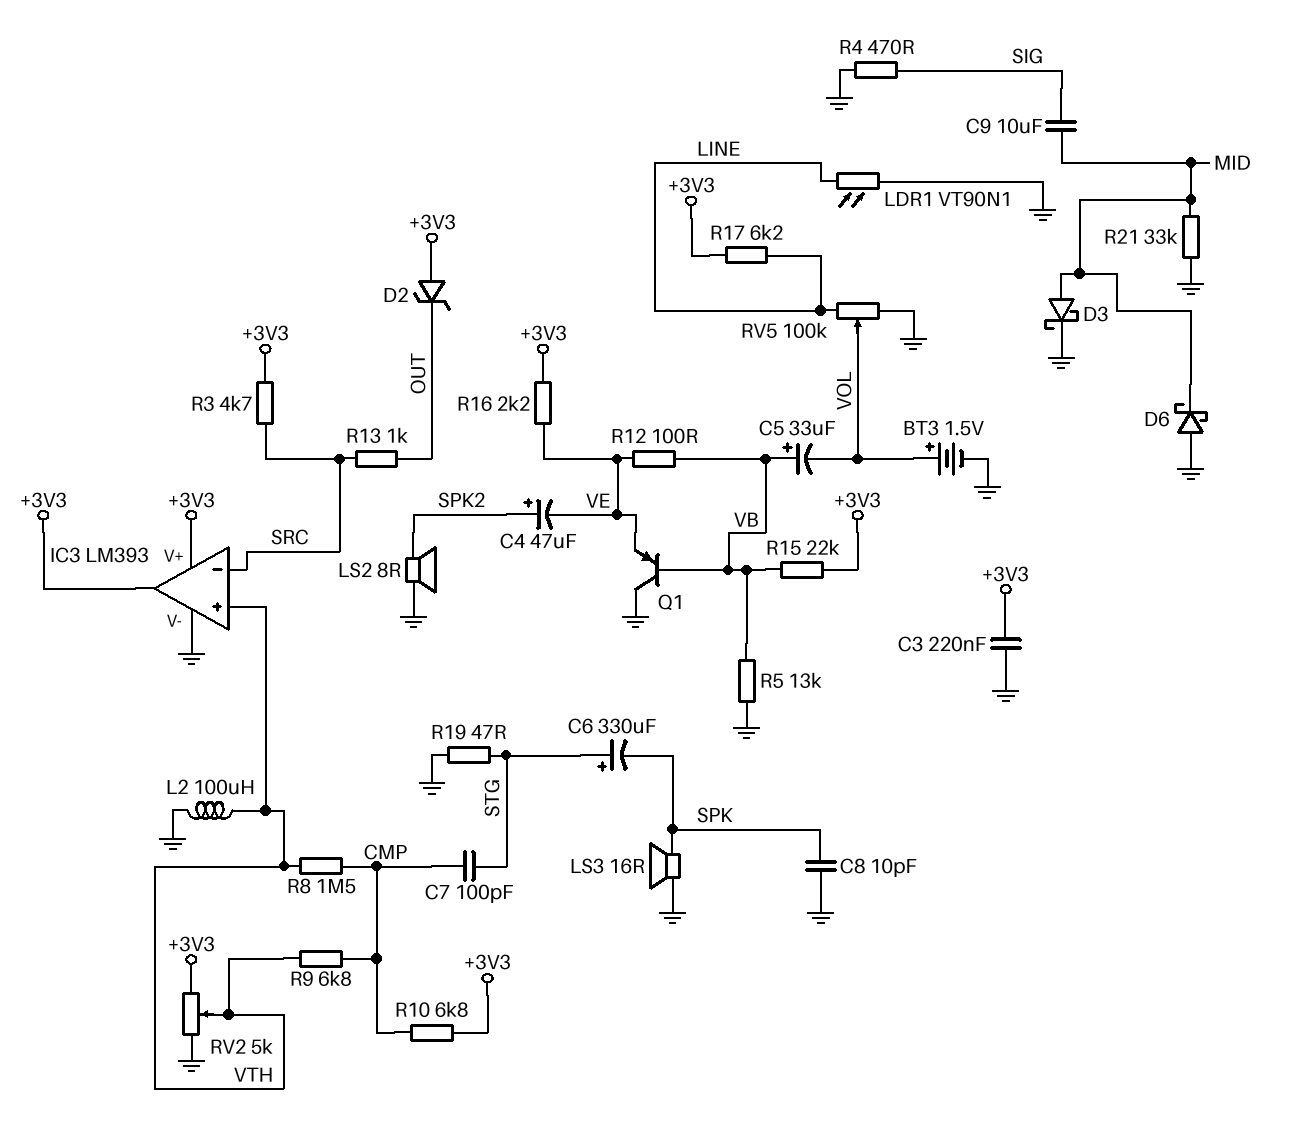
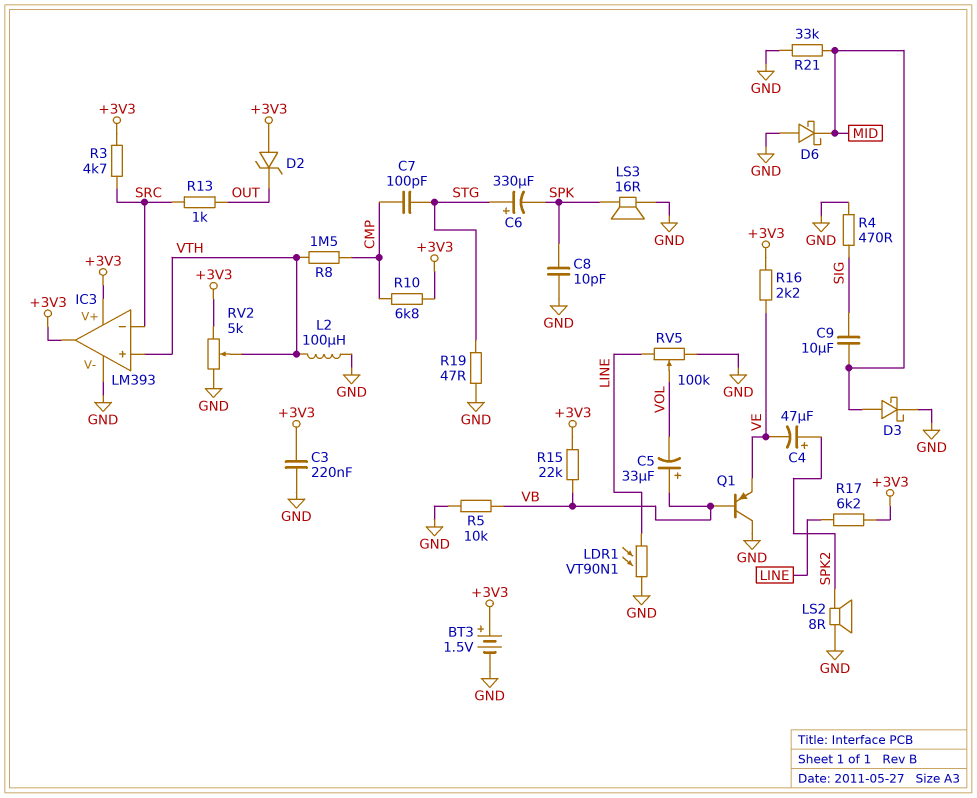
BT3: 1.5V (plus VOL, minus GND) -> 1.5V (plus +3V3, minus GND)
R5: 13k (GND, VB) -> 10k (GND, VB)
R9: 6.8k (CMP, VTH) -> none
R12: 100 (VB, VE) -> none

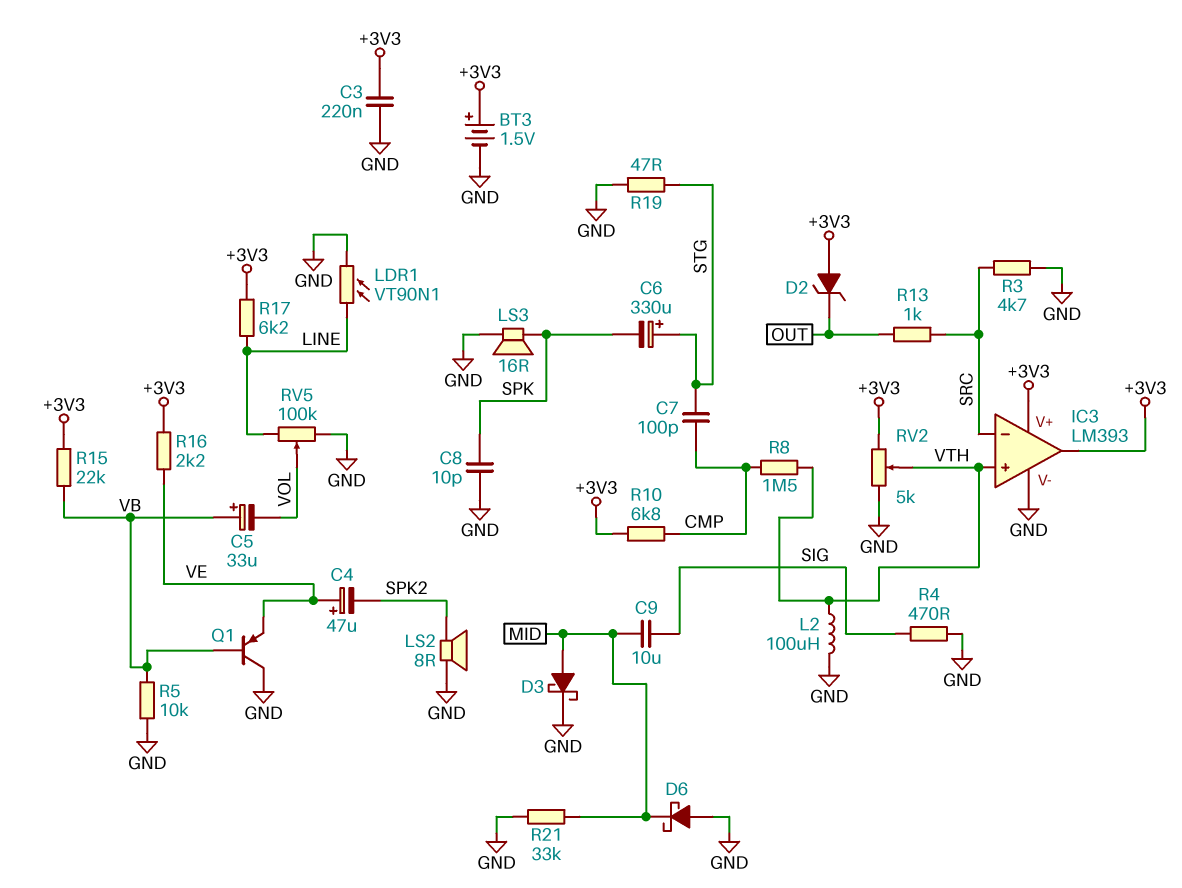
C4: 47uF (plus SPK2, minus VE) -> 47uF (plus VE, minus SPK2)
R3: 4.7k (+3V3, SRC) -> 4.7k (GND, SRC)

